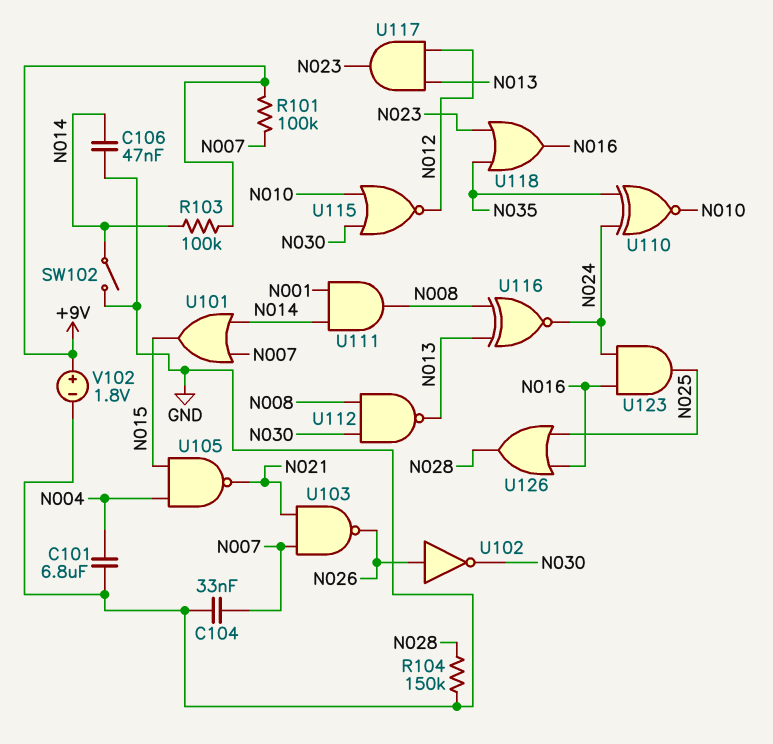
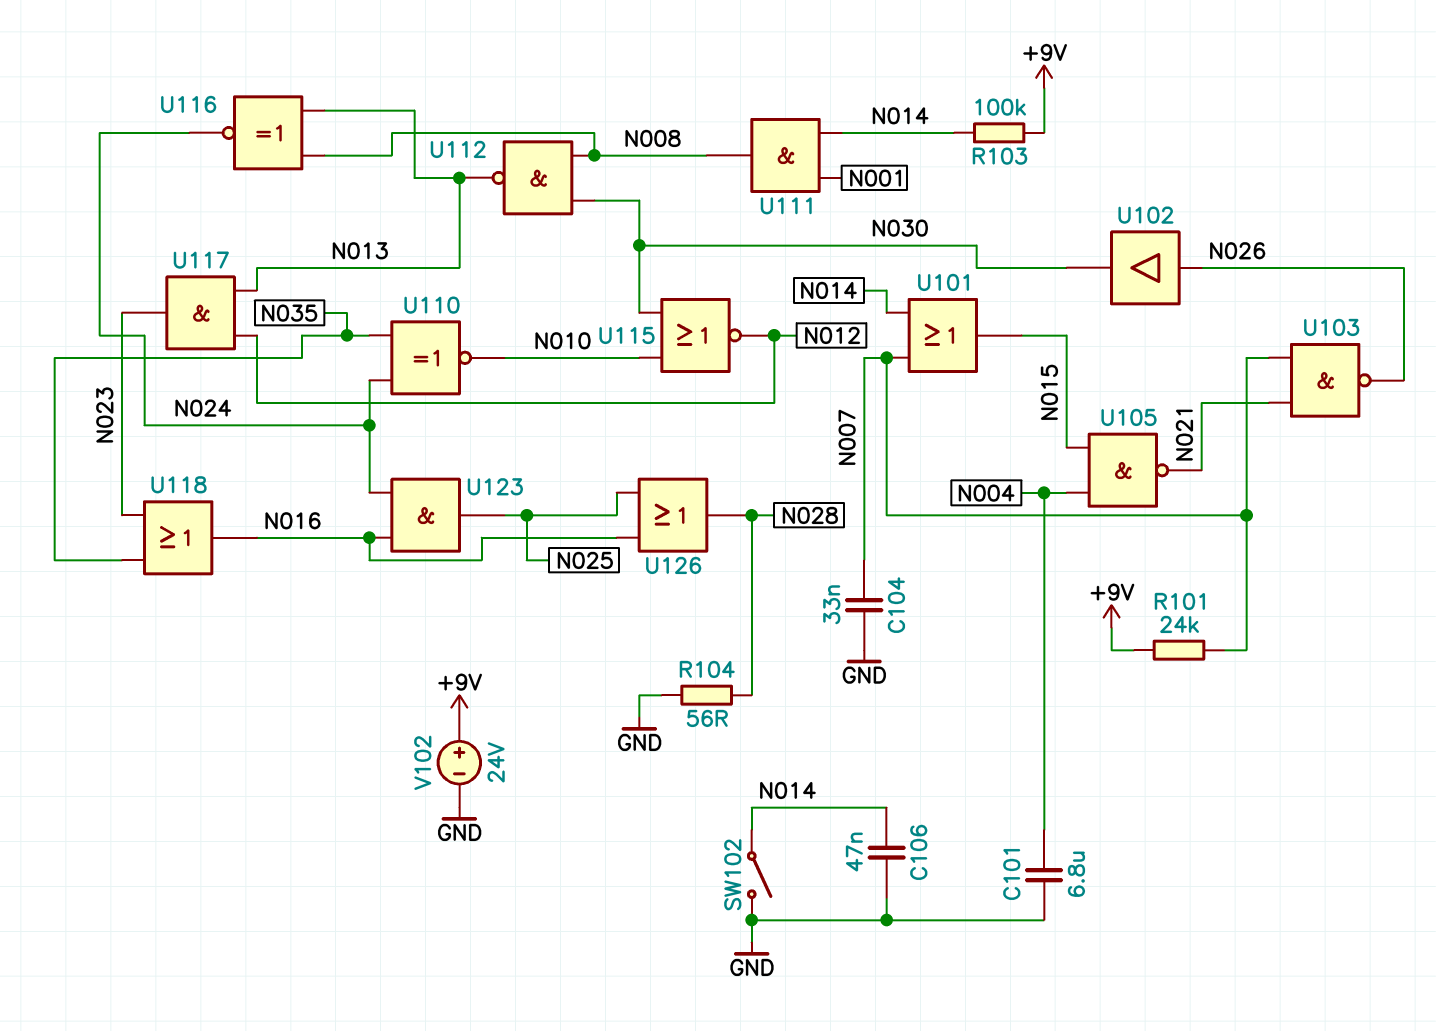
R101: 100k (+9V, N007) -> 24k (+9V, N007)
R104: 150k (GND, N028) -> 56 (GND, N028)
U102: NOT (in N026, out N030) -> buffer (in N026, out N030)
V102: 1.8V (plus +9V, minus GND) -> 24V (plus +9V, minus GND)

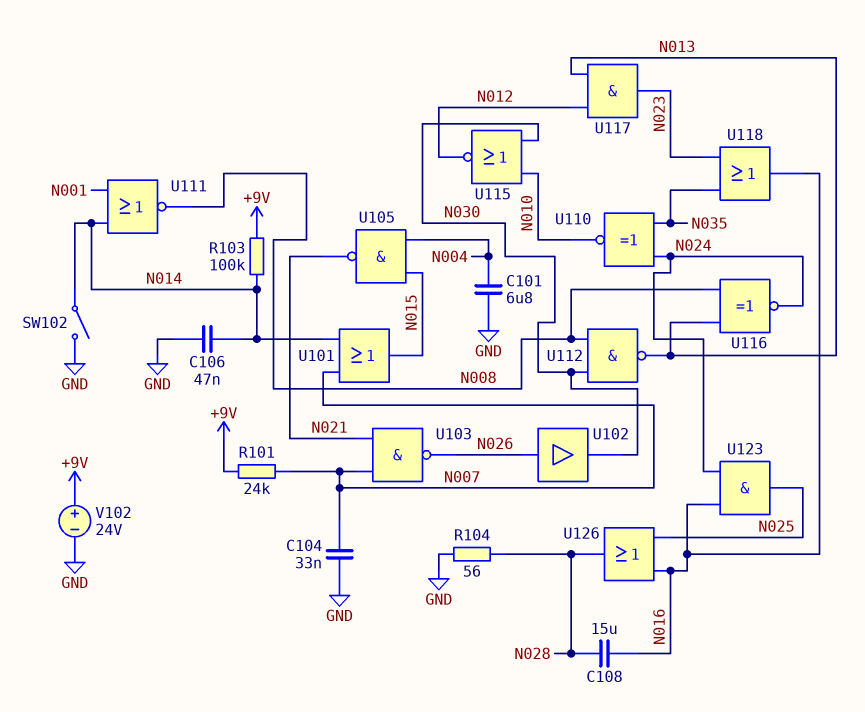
C108: none -> 15uF (N016, N028)
U111: AND (in N001, in N014, out N008) -> NOR (in N001, in N014, out N008)

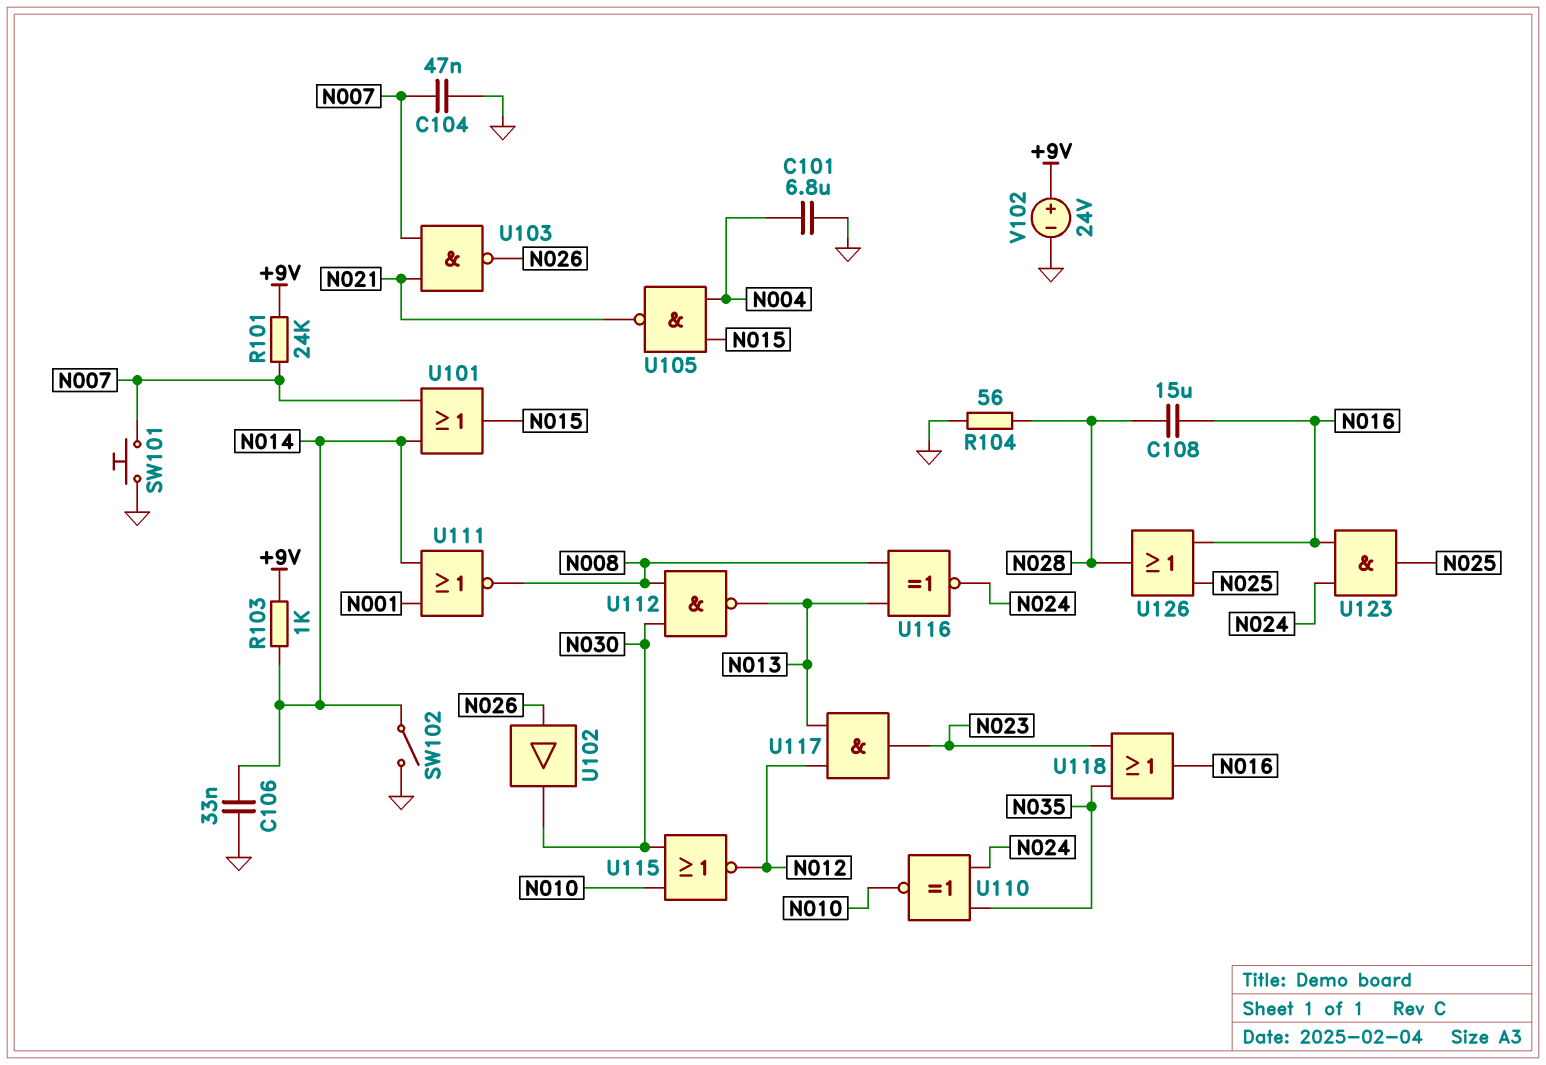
C104: 33nF (GND, N007) -> 47nF (GND, N007)
C106: 47nF (GND, N014) -> 33nF (GND, N014)
R103: 100k (+9V, N014) -> 1k (+9V, N014)
SW101: none -> button (GND, N007)

